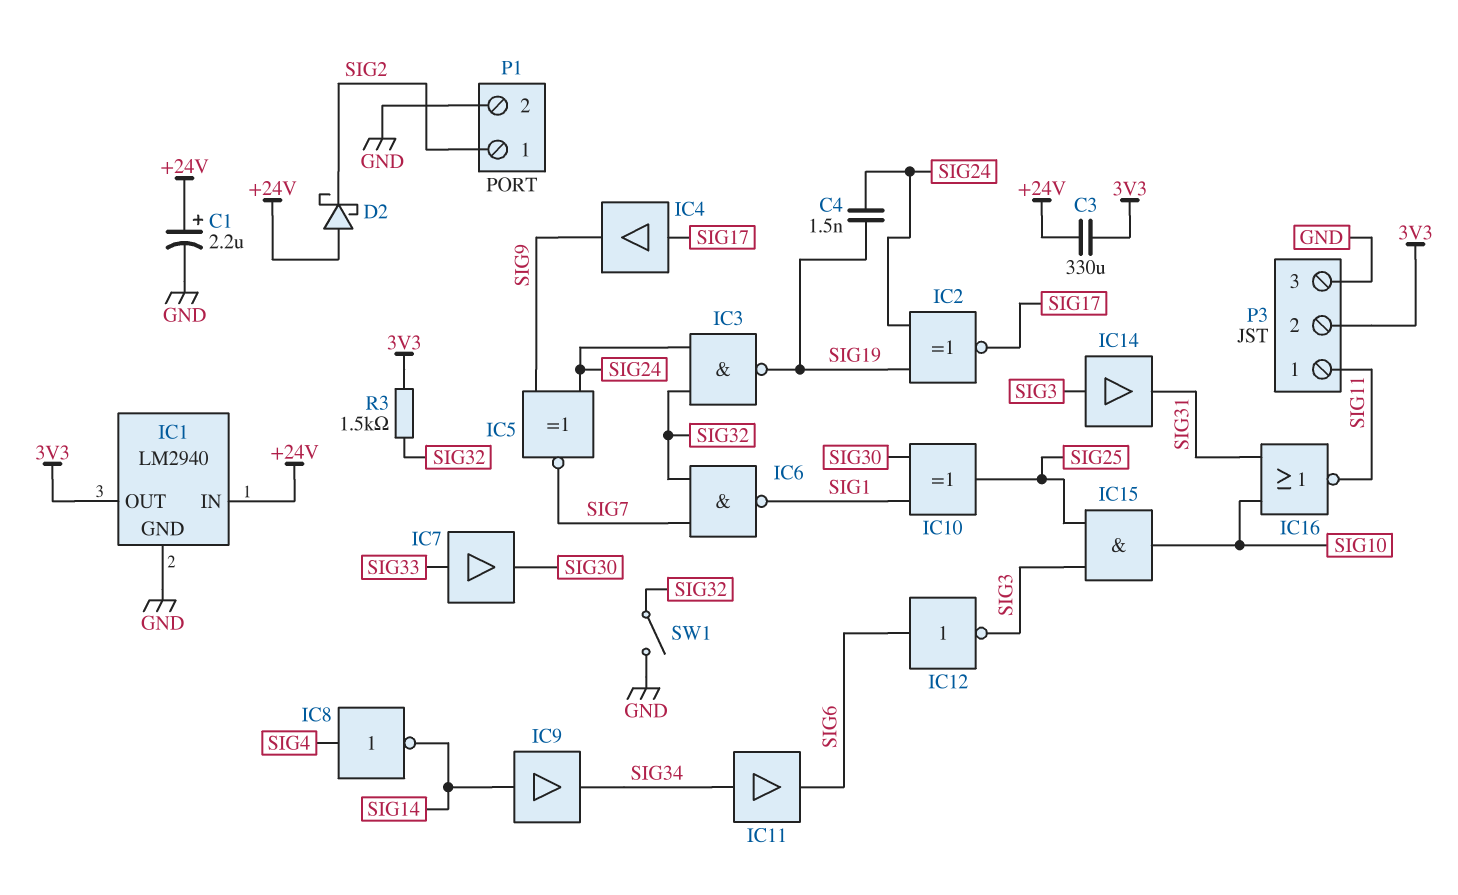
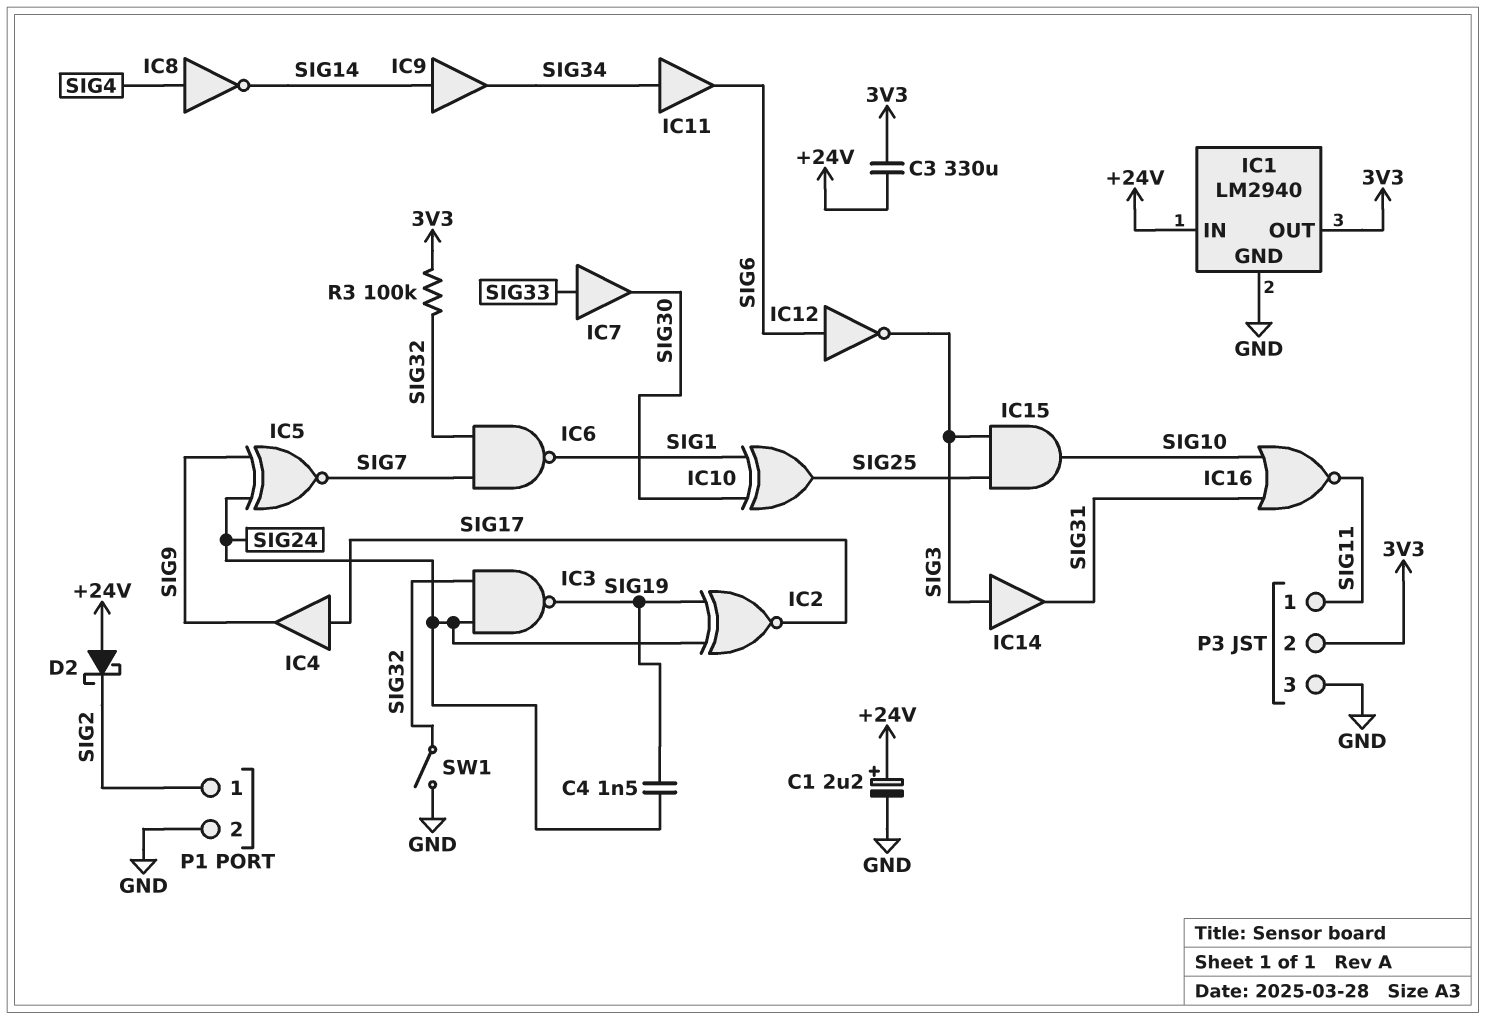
R3: 1.5k (3V3, SIG32) -> 100k (3V3, SIG32)

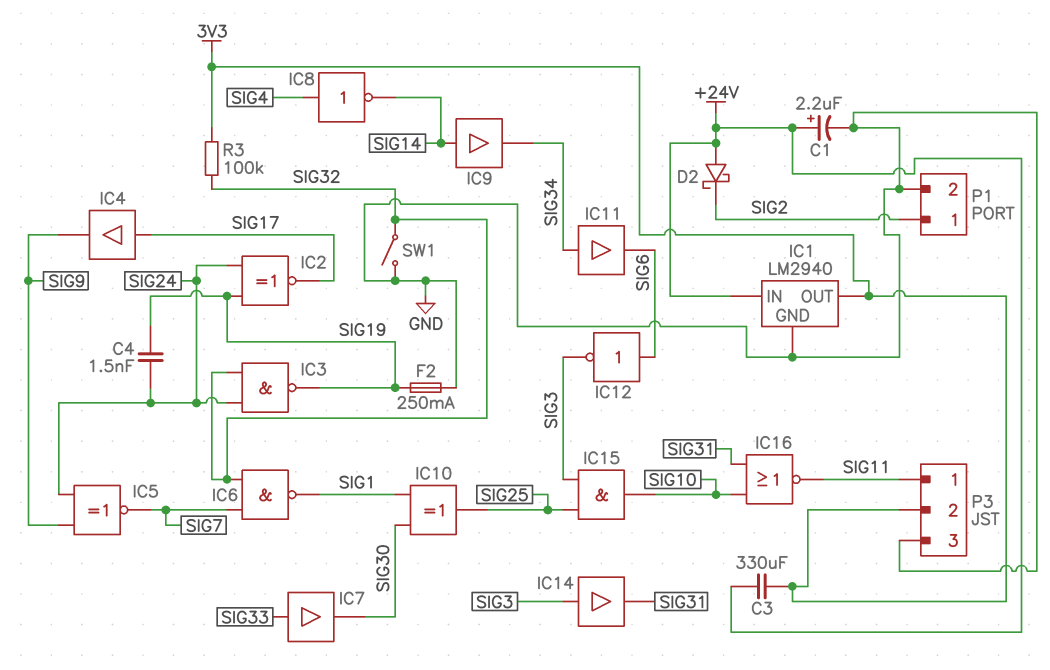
F2: none -> 250mA (GND, SIG19)

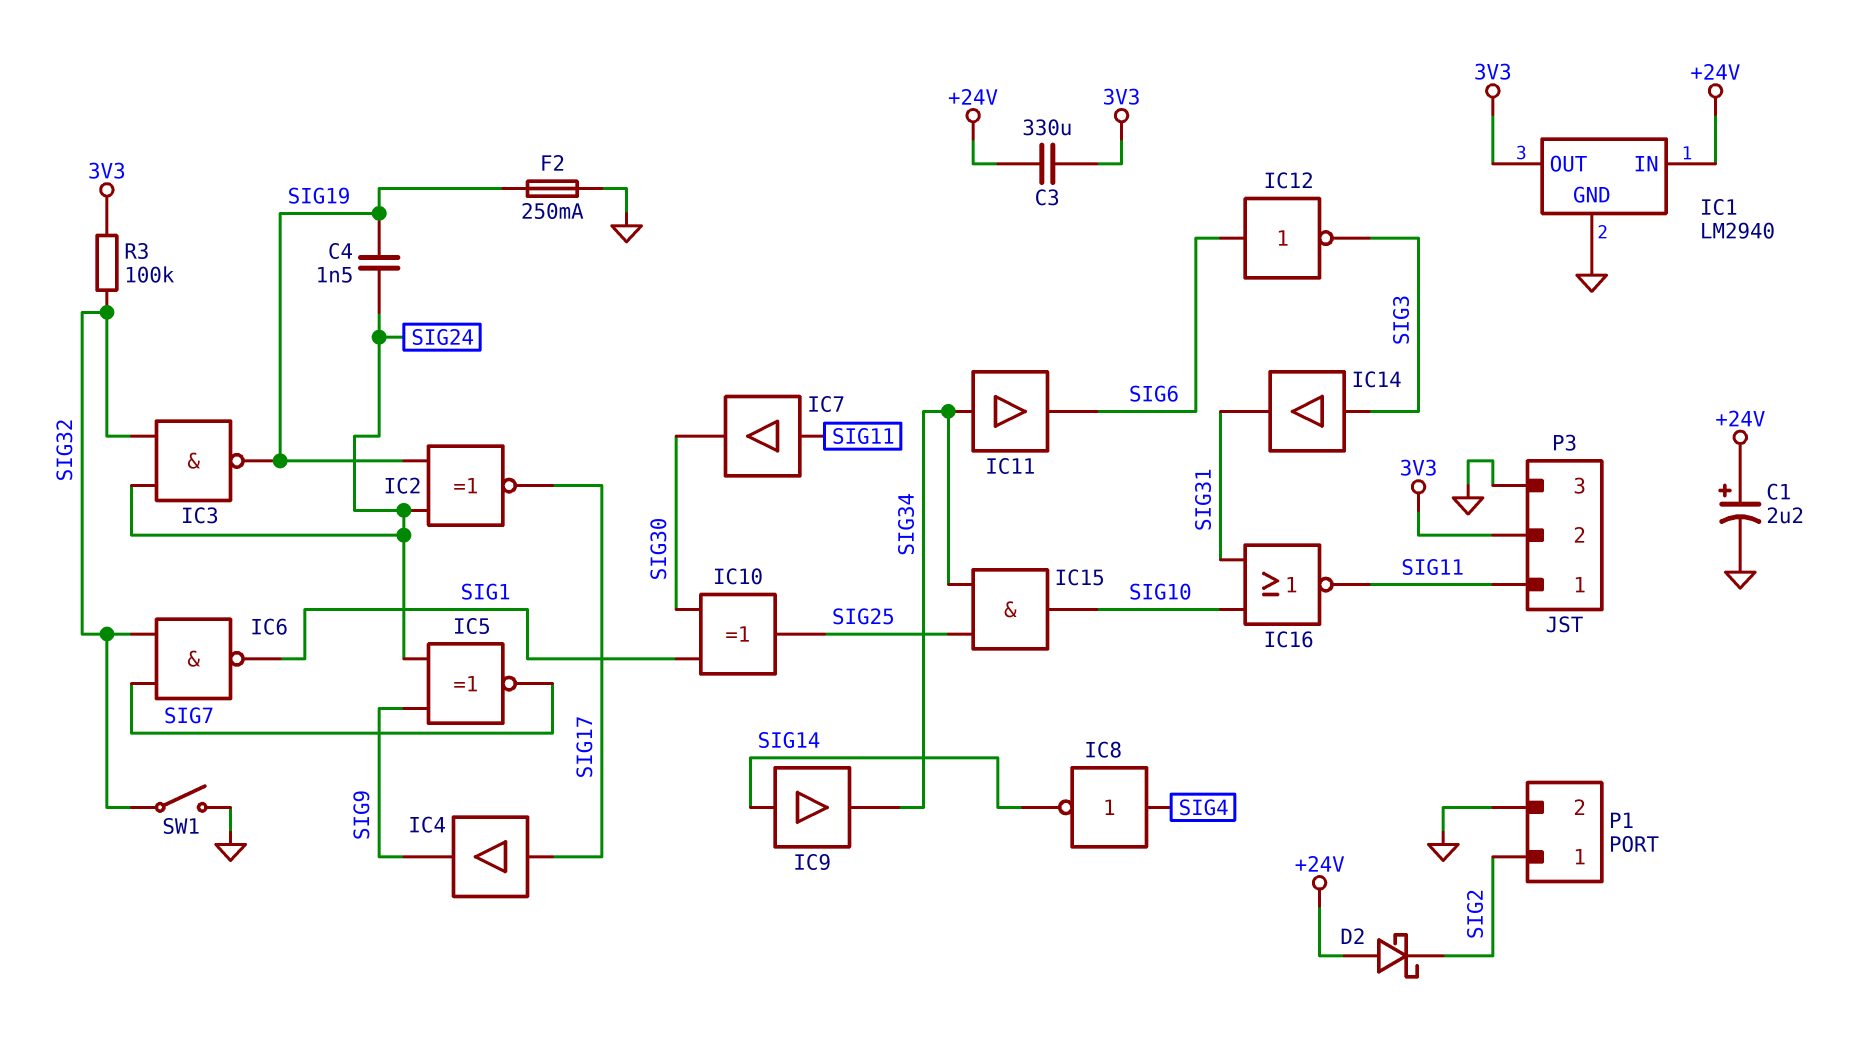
IC7: buffer (in SIG33, out SIG30) -> buffer (in SIG11, out SIG30)
IC15: AND (in SIG3, in SIG25, out SIG10) -> AND (in SIG25, in SIG34, out SIG10)

